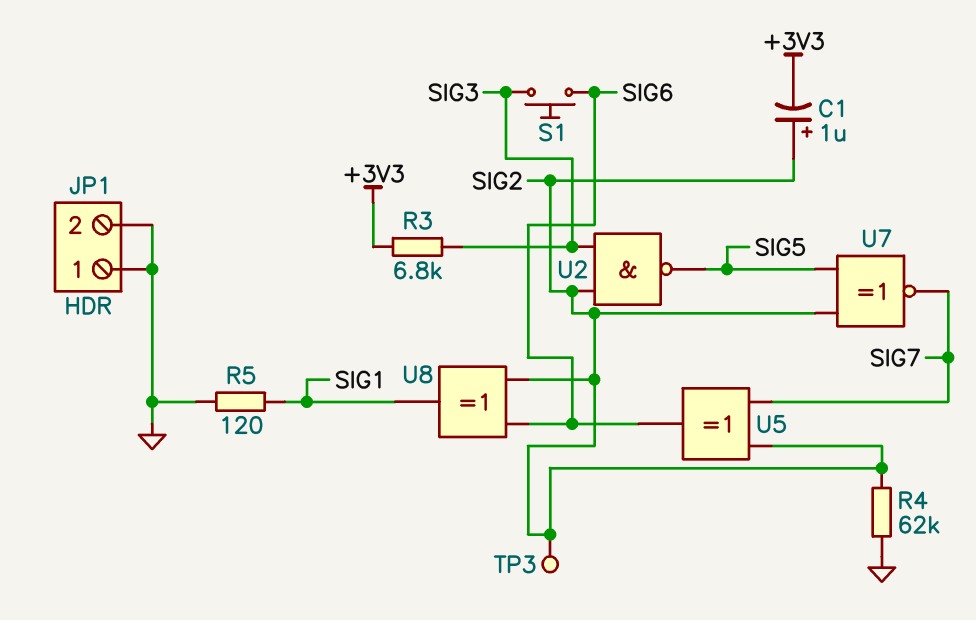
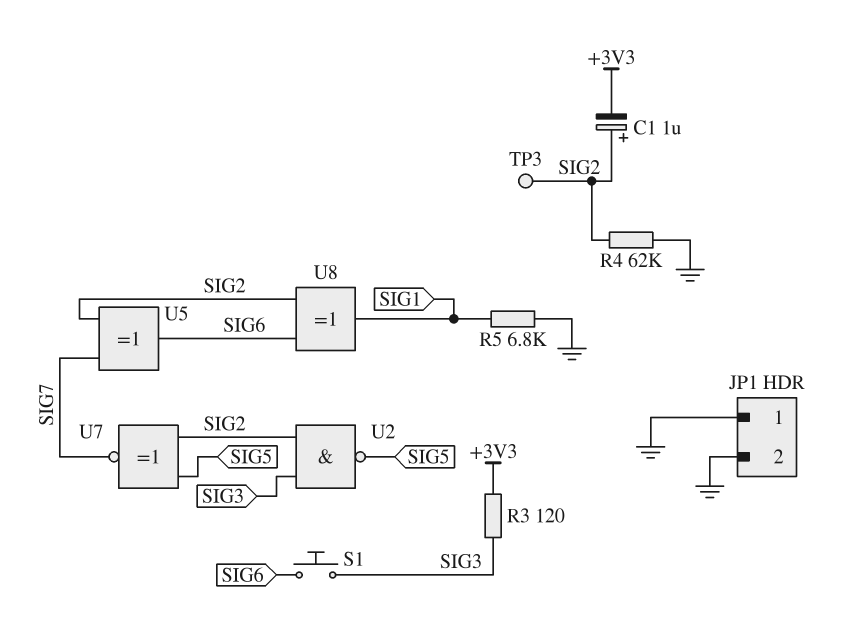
R3: 6.8k (+3V3, SIG3) -> 120 (+3V3, SIG3)
R5: 120 (GND, SIG1) -> 6.8k (GND, SIG1)

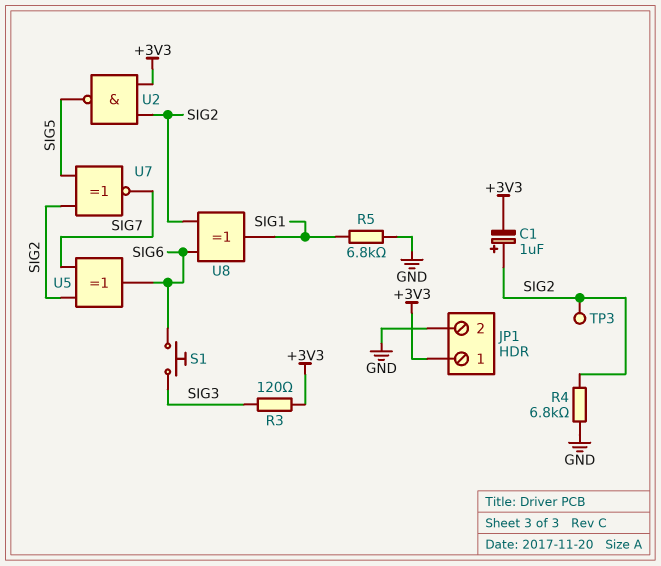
JP1 pin 1: GND -> +3V3
R4: 62k (GND, SIG2) -> 6.8k (GND, SIG2)
U2: NAND (in SIG2, in SIG3, out SIG5) -> NAND (in +3V3, in SIG2, out SIG5)

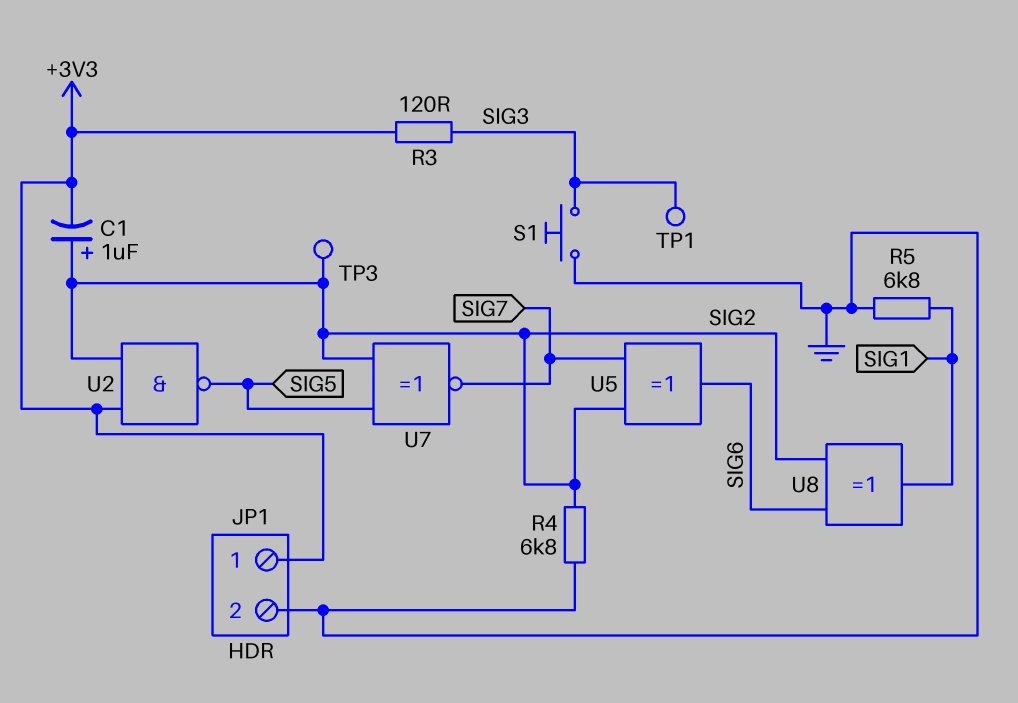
S1: button (SIG3, SIG6) -> button (GND, SIG3)
TP1: none -> test point (SIG3)

